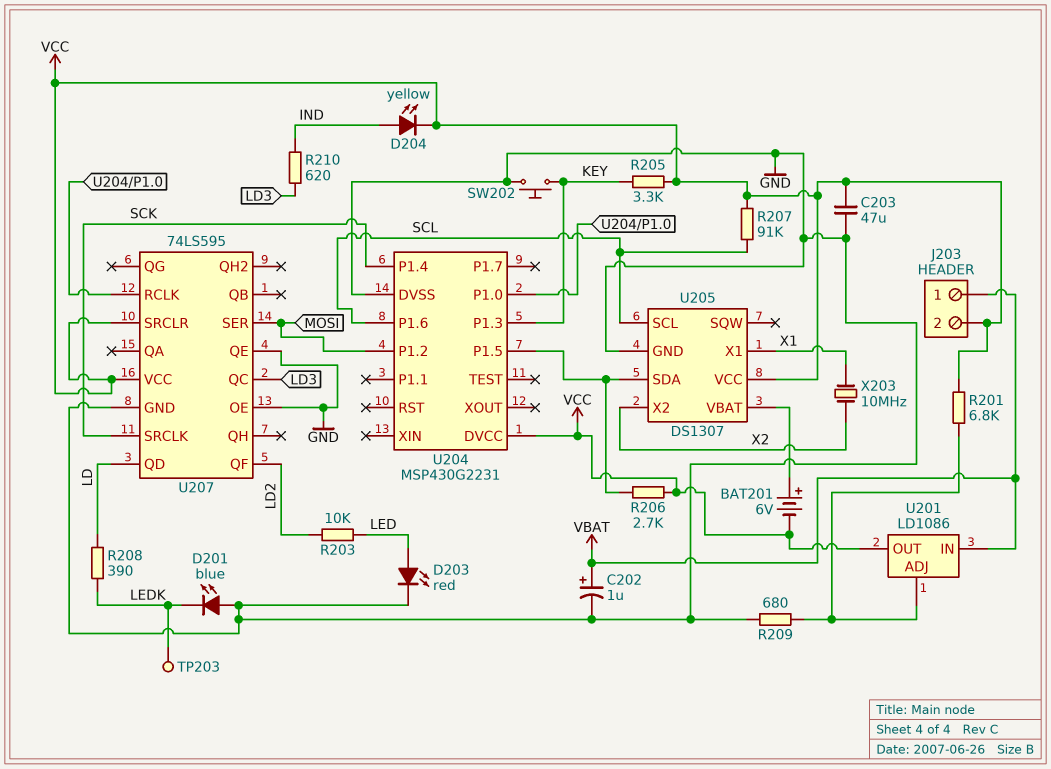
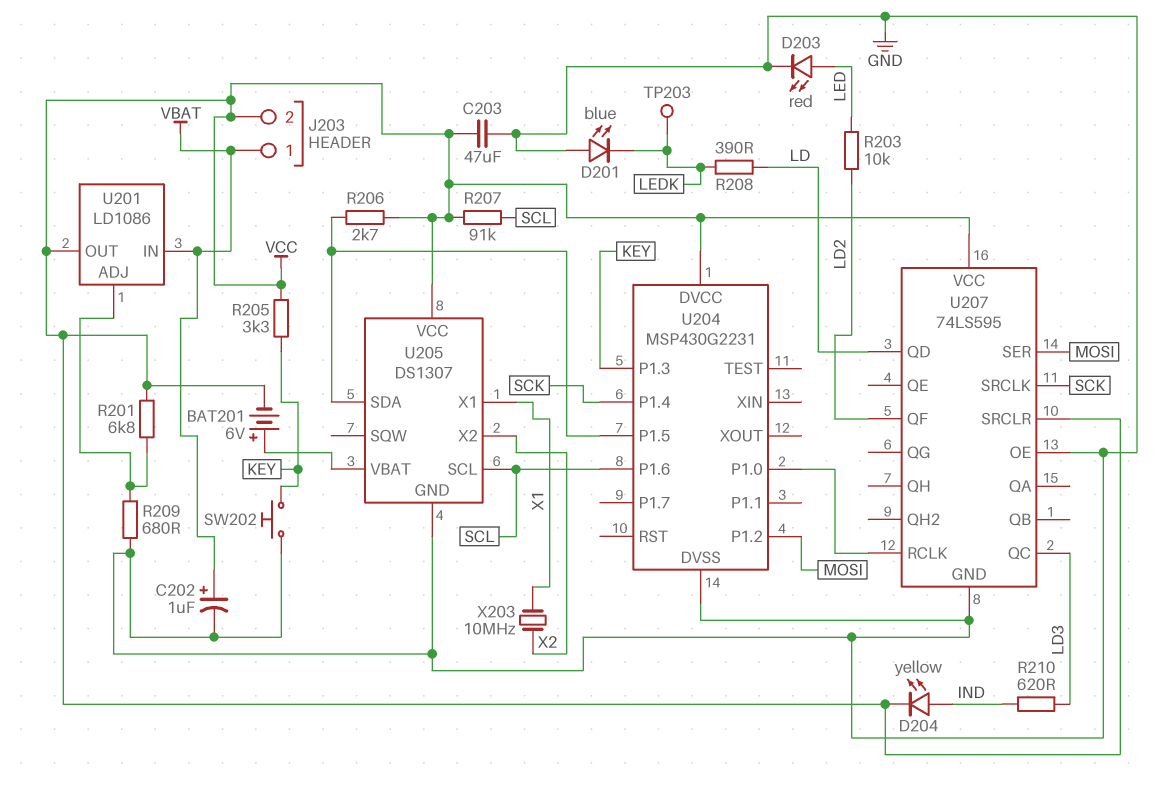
U207 pin QE: GND -> none

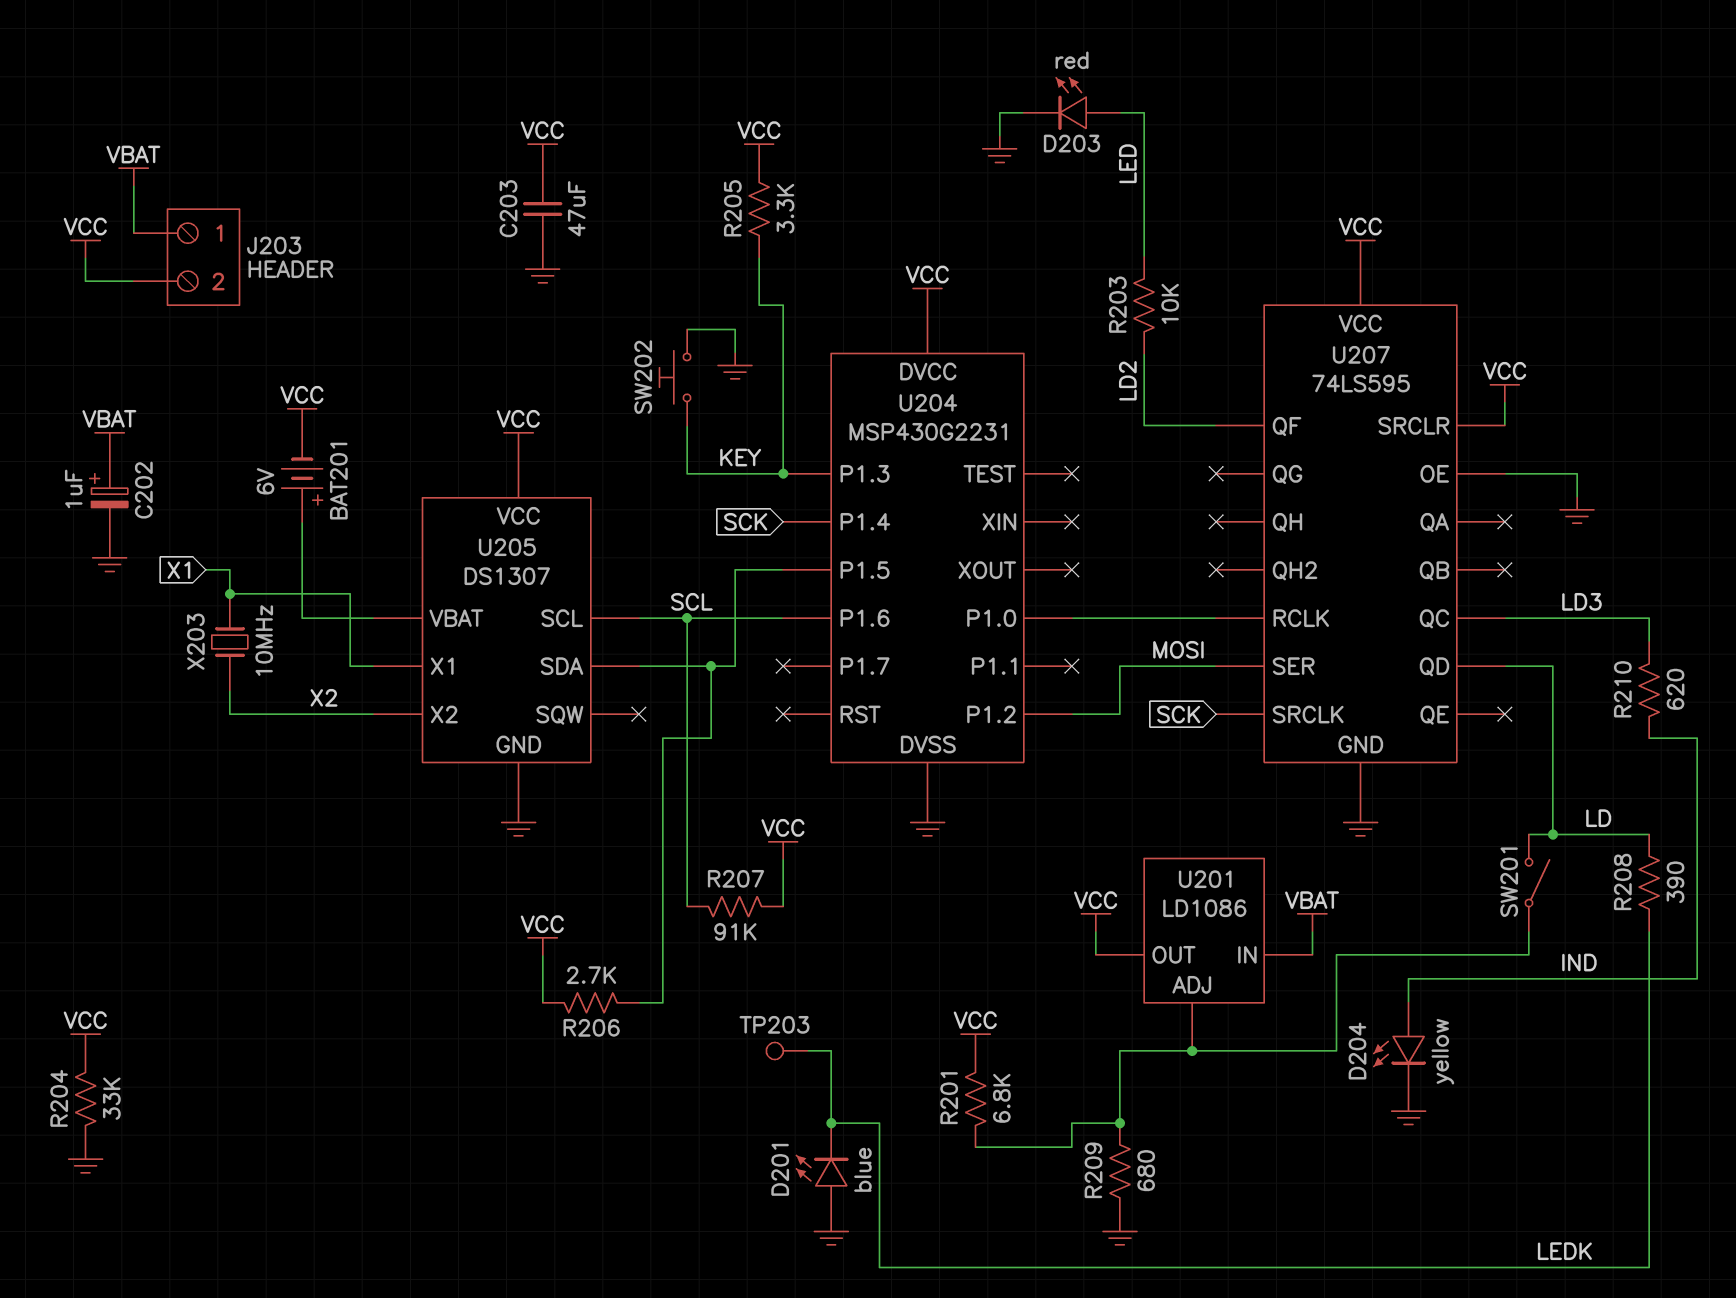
D204: LED yellow (A IND, K VCC) -> LED yellow (A IND, K GND)
R204: none -> 33k (GND, VCC)
SW201: none -> switch (LD, U201/ADJ)

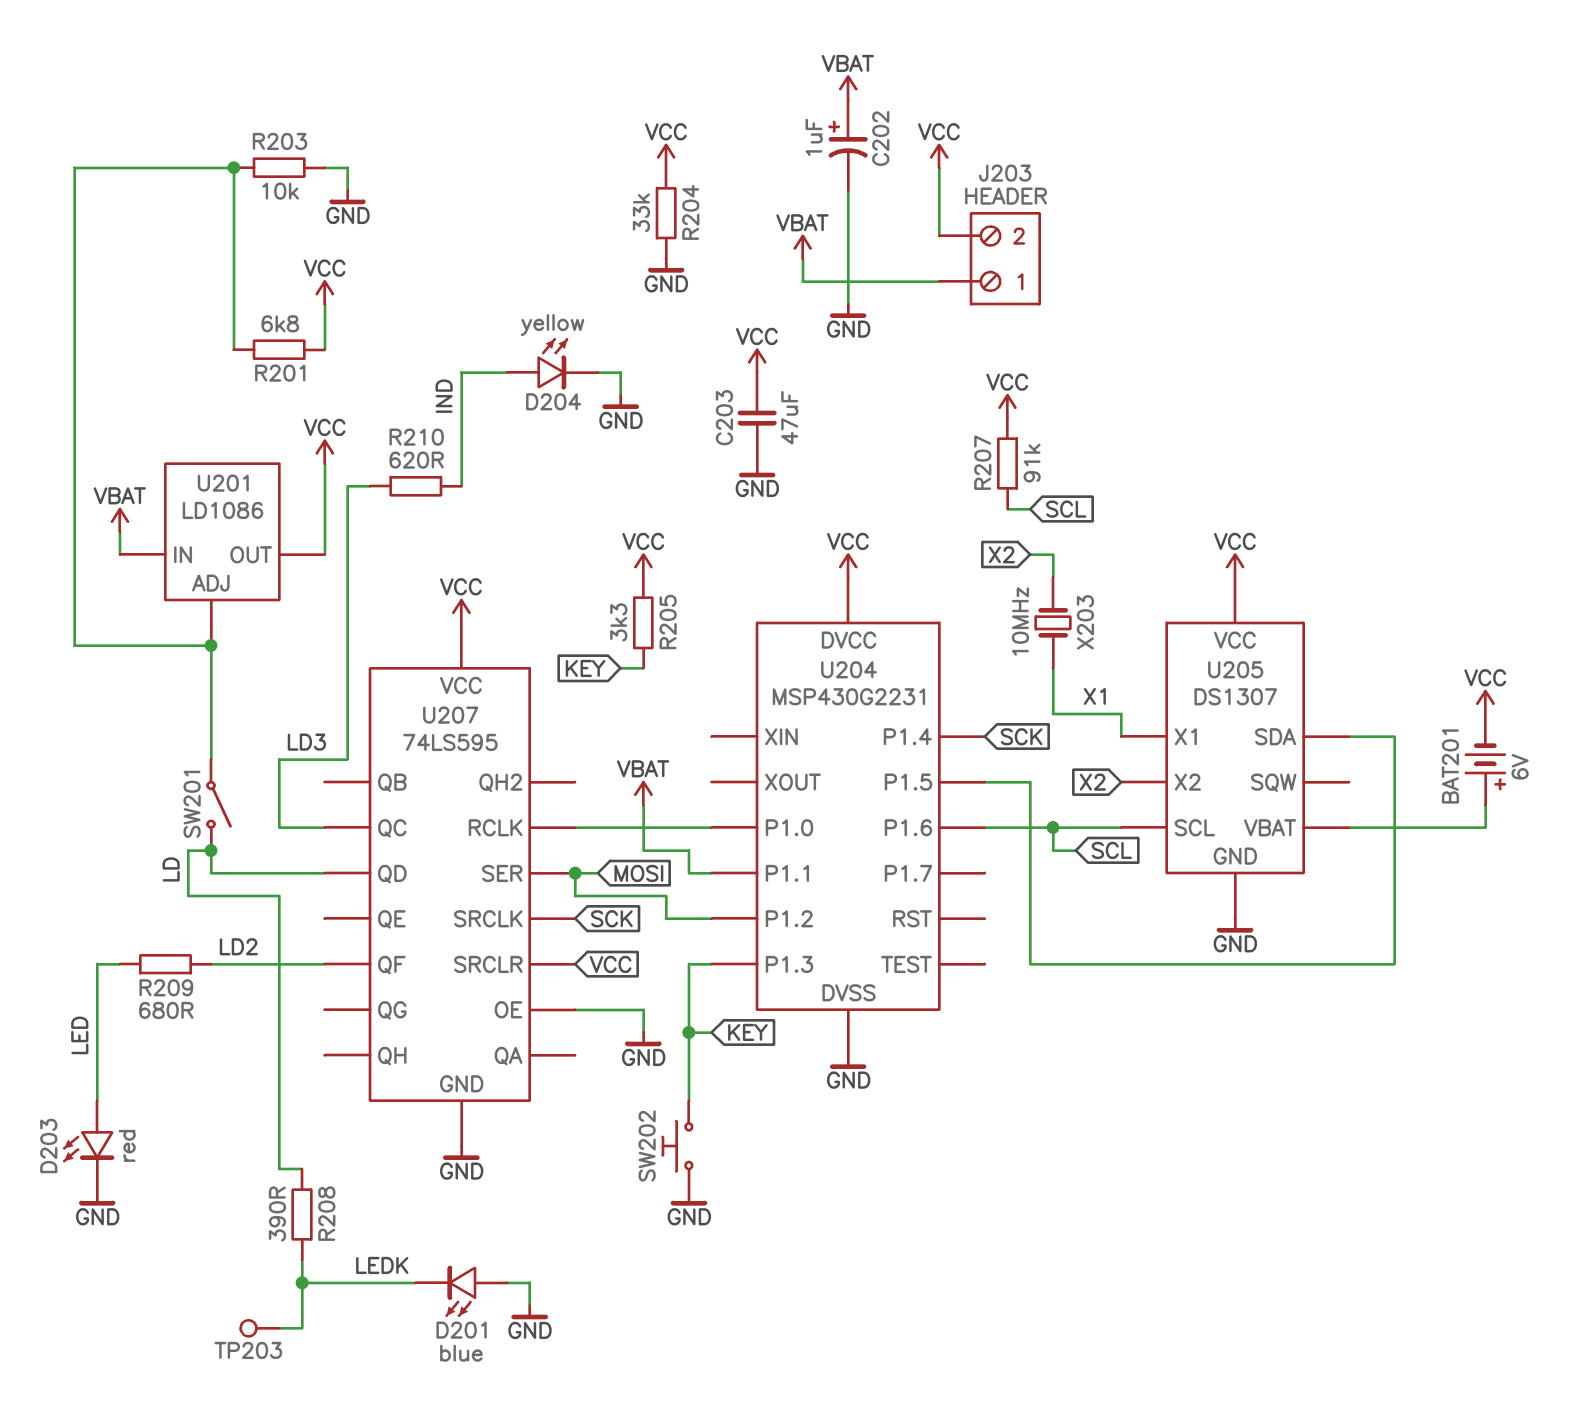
R203: 10k (LD2, LED) -> 10k (GND, U201/ADJ)
R206: 2.7k (U204/P1.5, VCC) -> none
R209: 680 (GND, U201/ADJ) -> 680 (LD2, LED)
U204 pin P1.1: none -> VBAT

